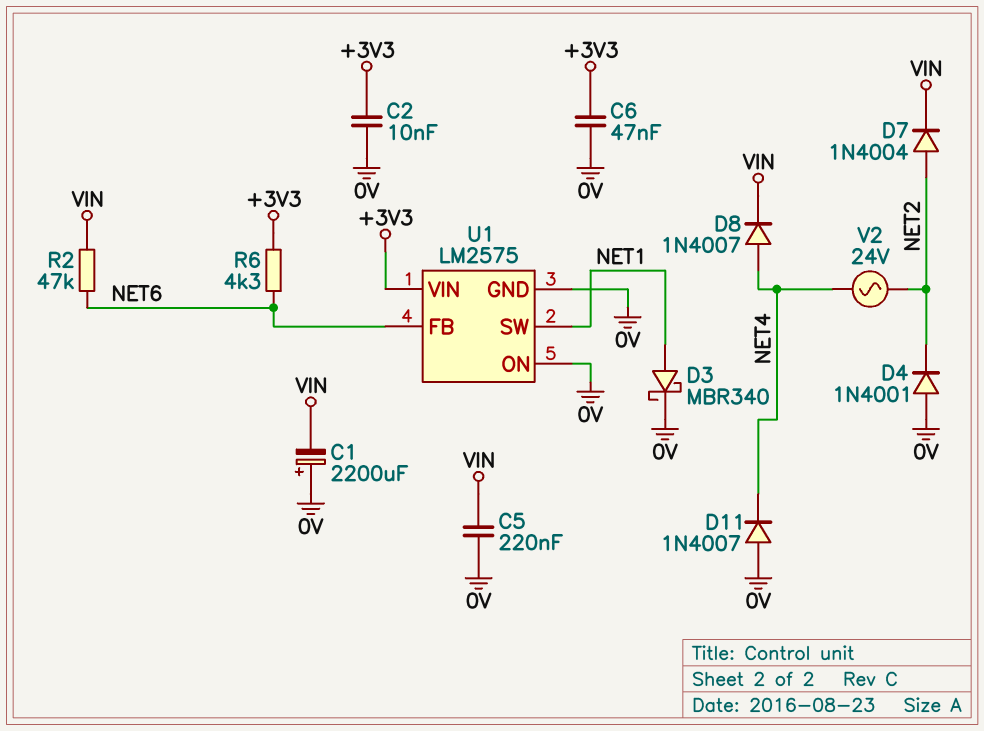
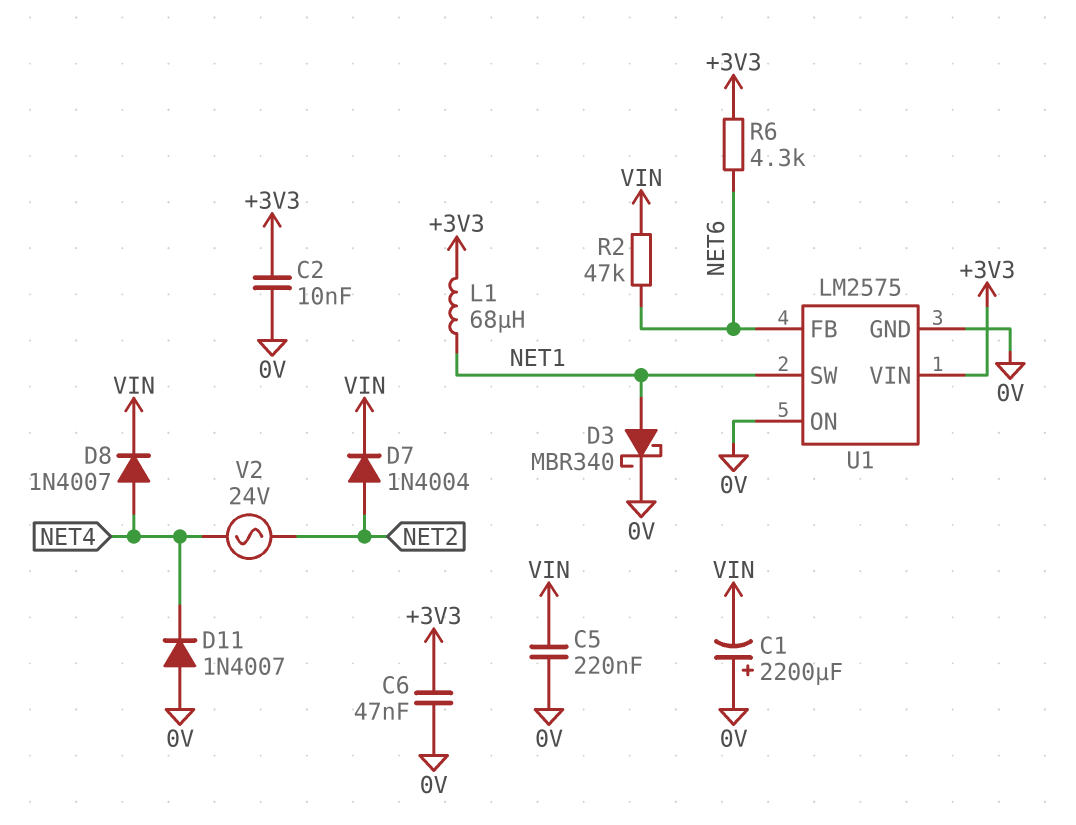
D4: diode 1N4001 (A 0V, K NET2) -> none
L1: none -> 68uH (+3V3, NET1)

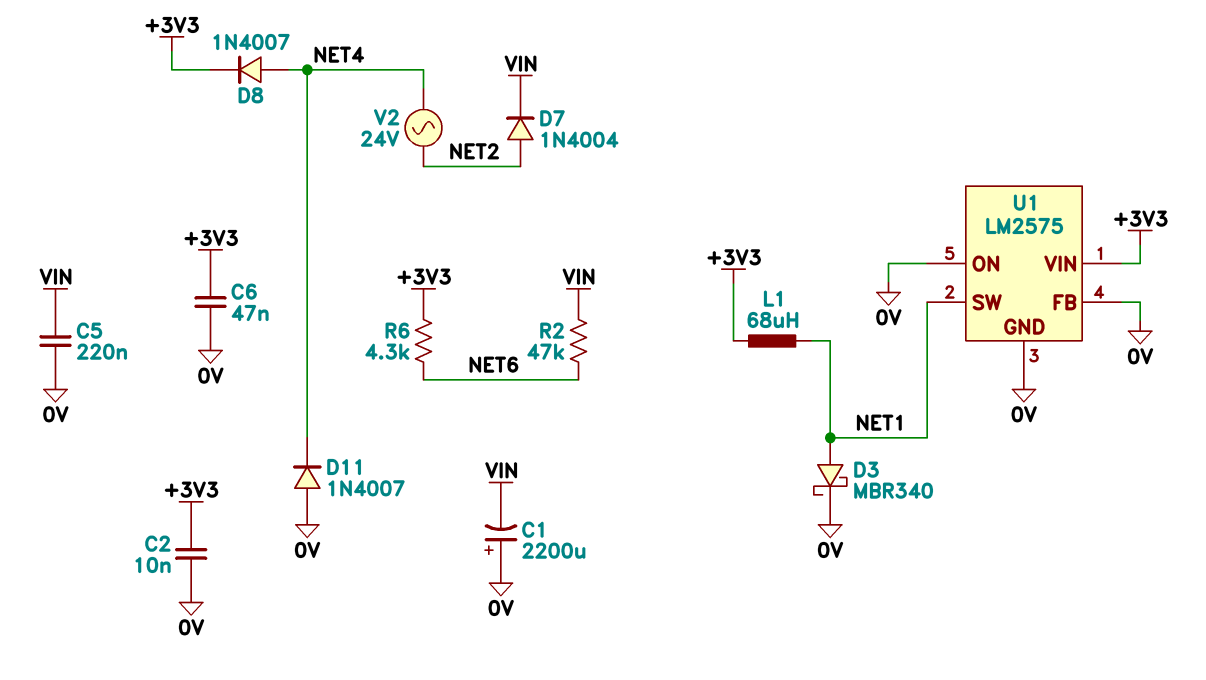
D8: diode 1N4007 (A NET4, K VIN) -> diode 1N4007 (A NET4, K +3V3)
U1 pin FB: NET6 -> 0V

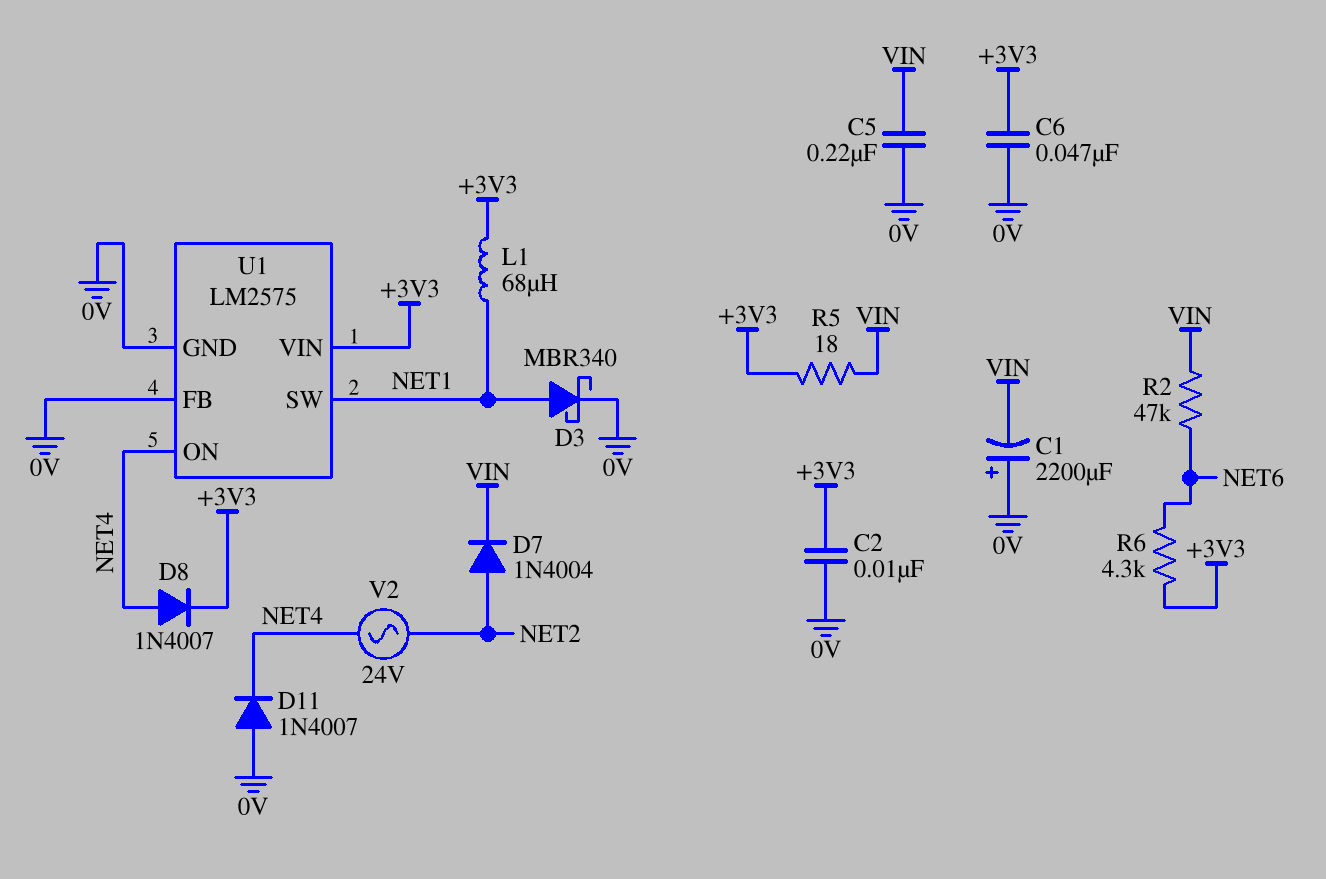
R5: none -> 18 (+3V3, VIN)
U1 pin ON: 0V -> NET4

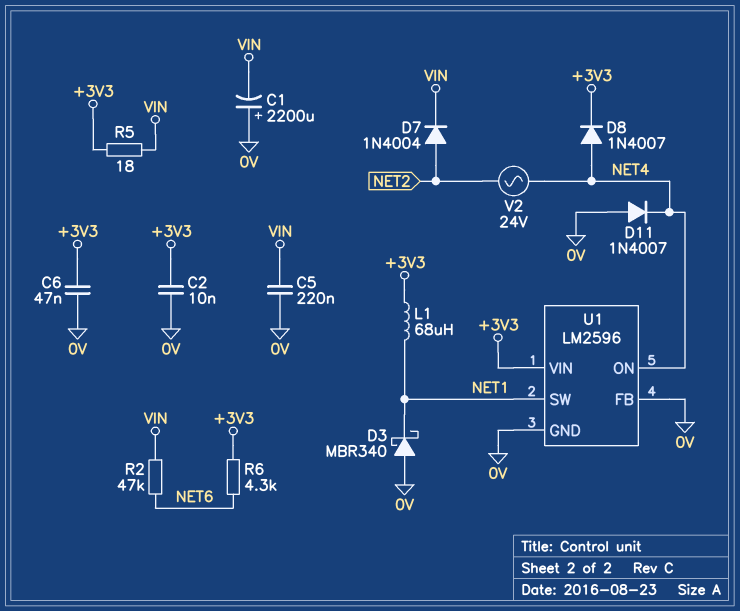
D3: schottky MBR340 (A NET1, K 0V) -> schottky MBR340 (A 0V, K NET1)
U1: LM2575 -> LM2596

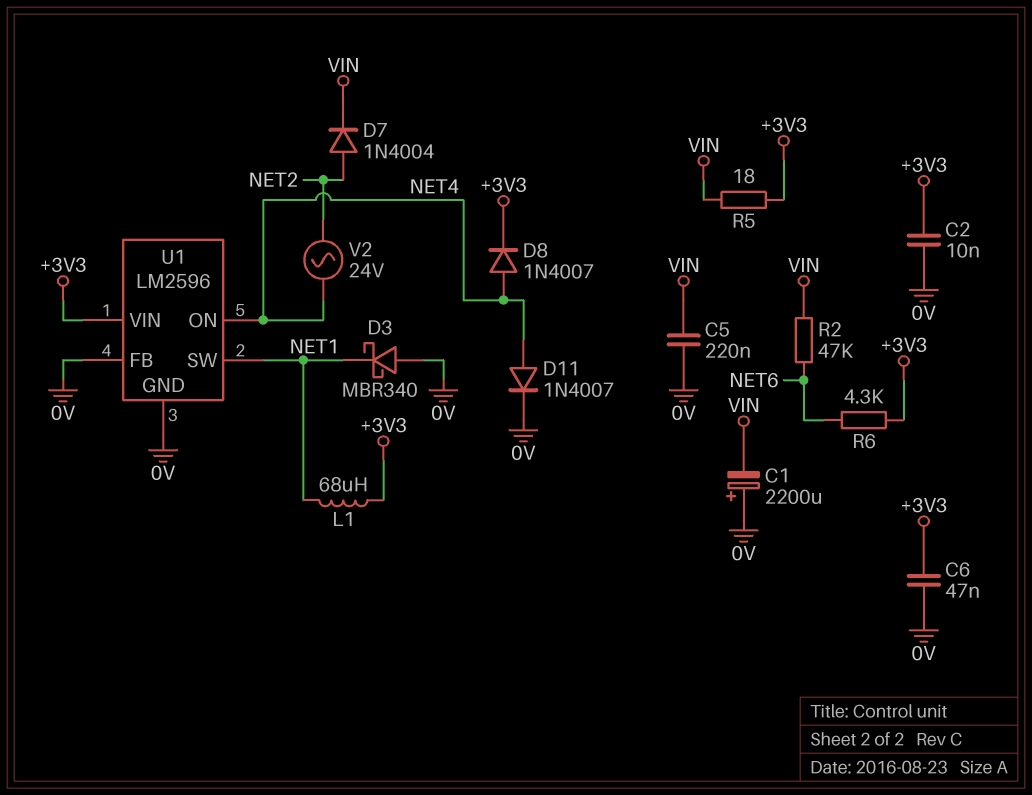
D11: diode 1N4007 (A 0V, K NET4) -> diode 1N4007 (A NET4, K 0V)

